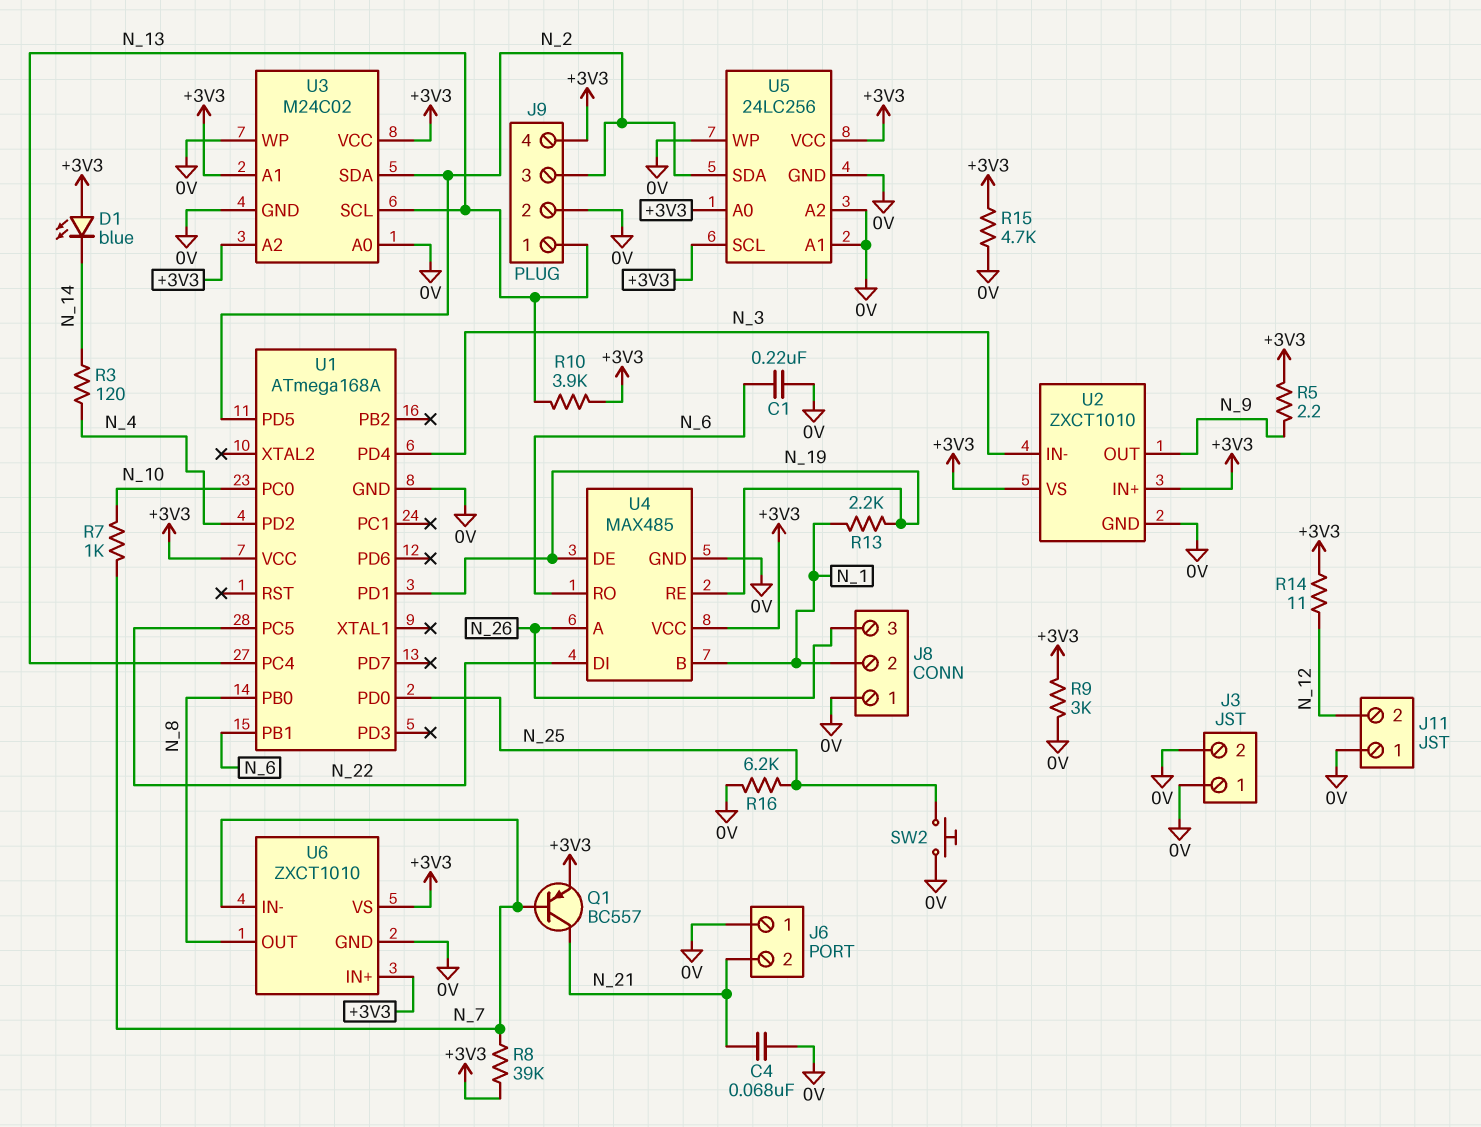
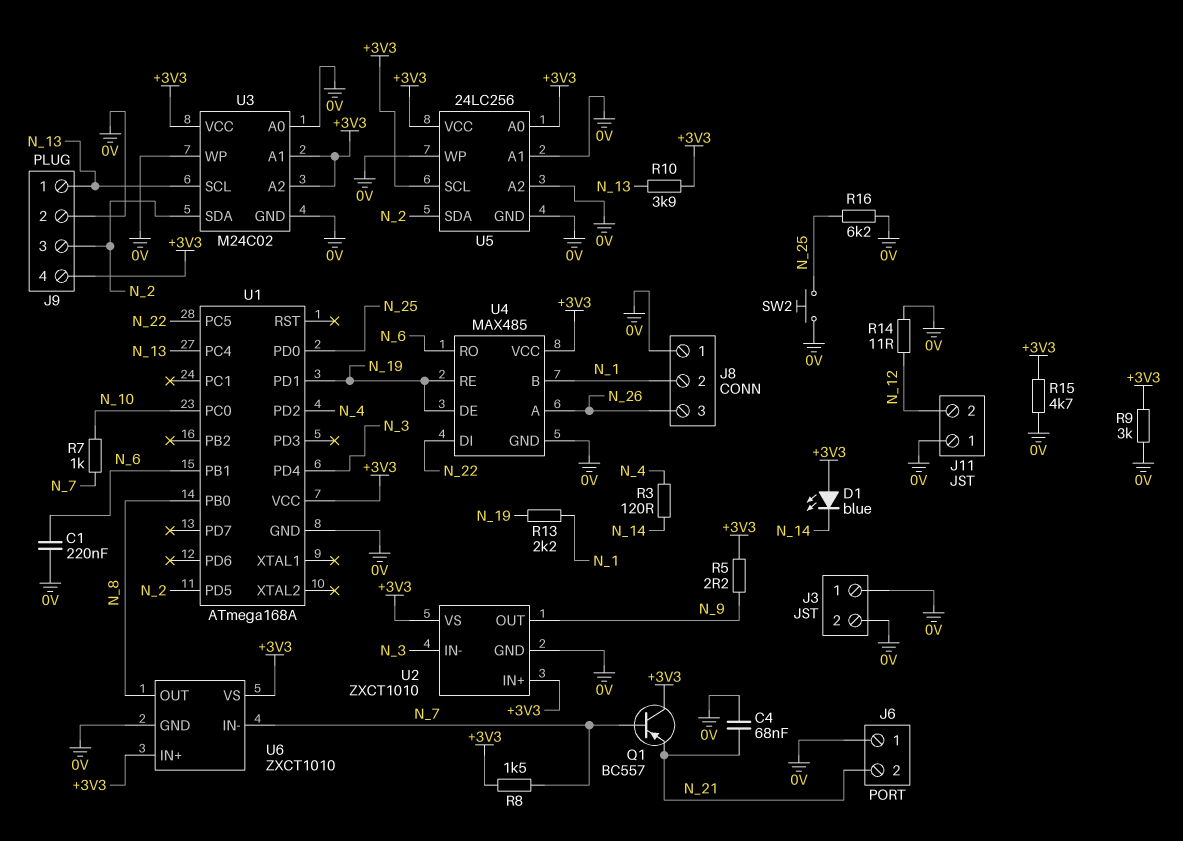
Q1: PNP BC557 (B N_7, C N_21, E +3V3) -> PNP BC557 (B N_7, C +3V3, E N_21)
R8: 39k (+3V3, N_7) -> 1.5k (+3V3, N_7)
R14: 11 (+3V3, N_12) -> 11 (0V, N_12)

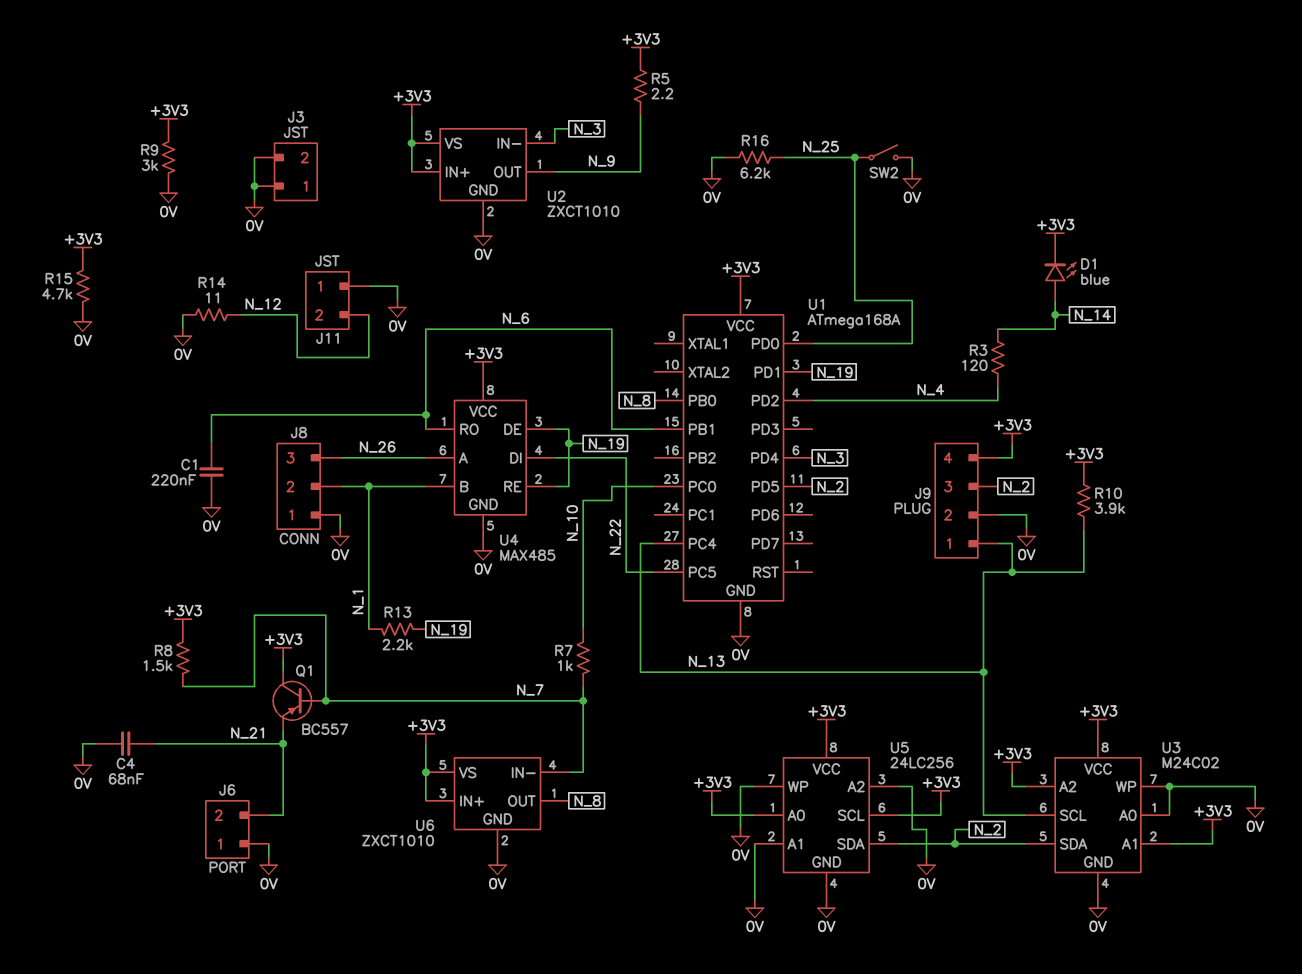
D1: LED blue (A +3V3, K N_14) -> LED blue (A N_14, K +3V3)
SW2: button (0V, N_25) -> switch (0V, N_25)

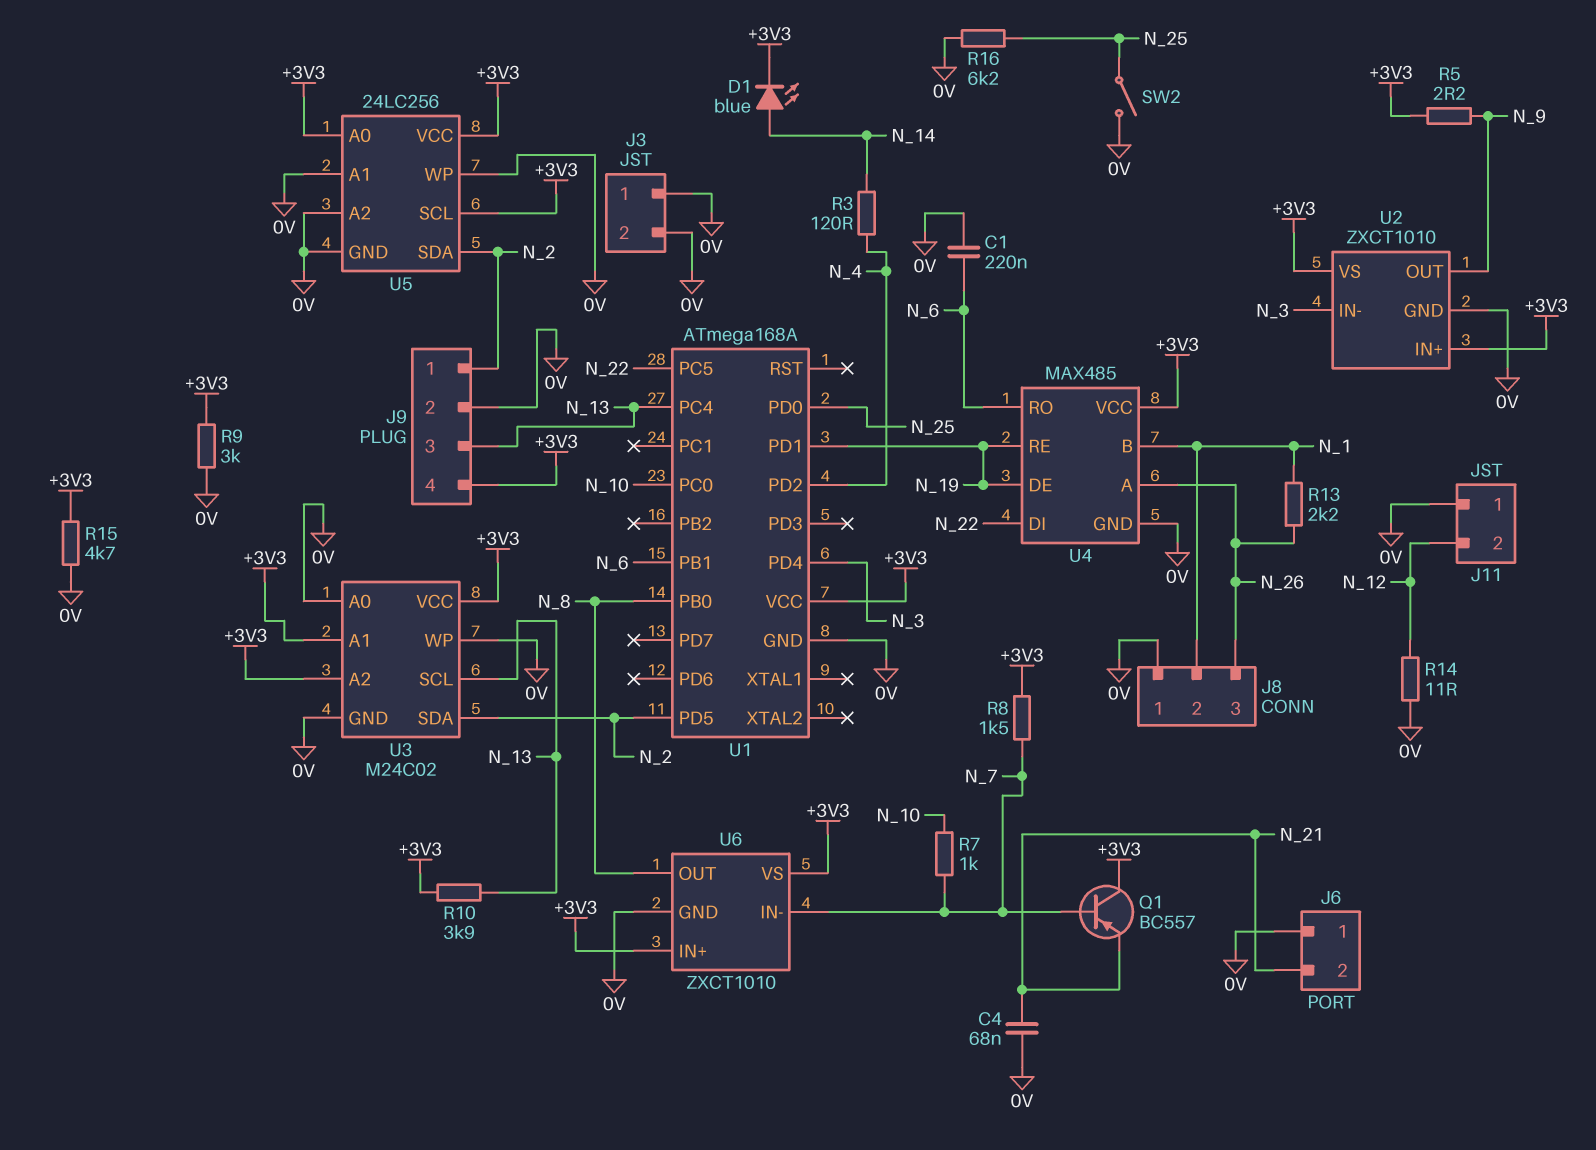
J9 pin 1: N_13 -> N_2
J9 pin 3: N_2 -> N_13
R13: 2.2k (N_1, N_19) -> 2.2k (N_1, N_26)

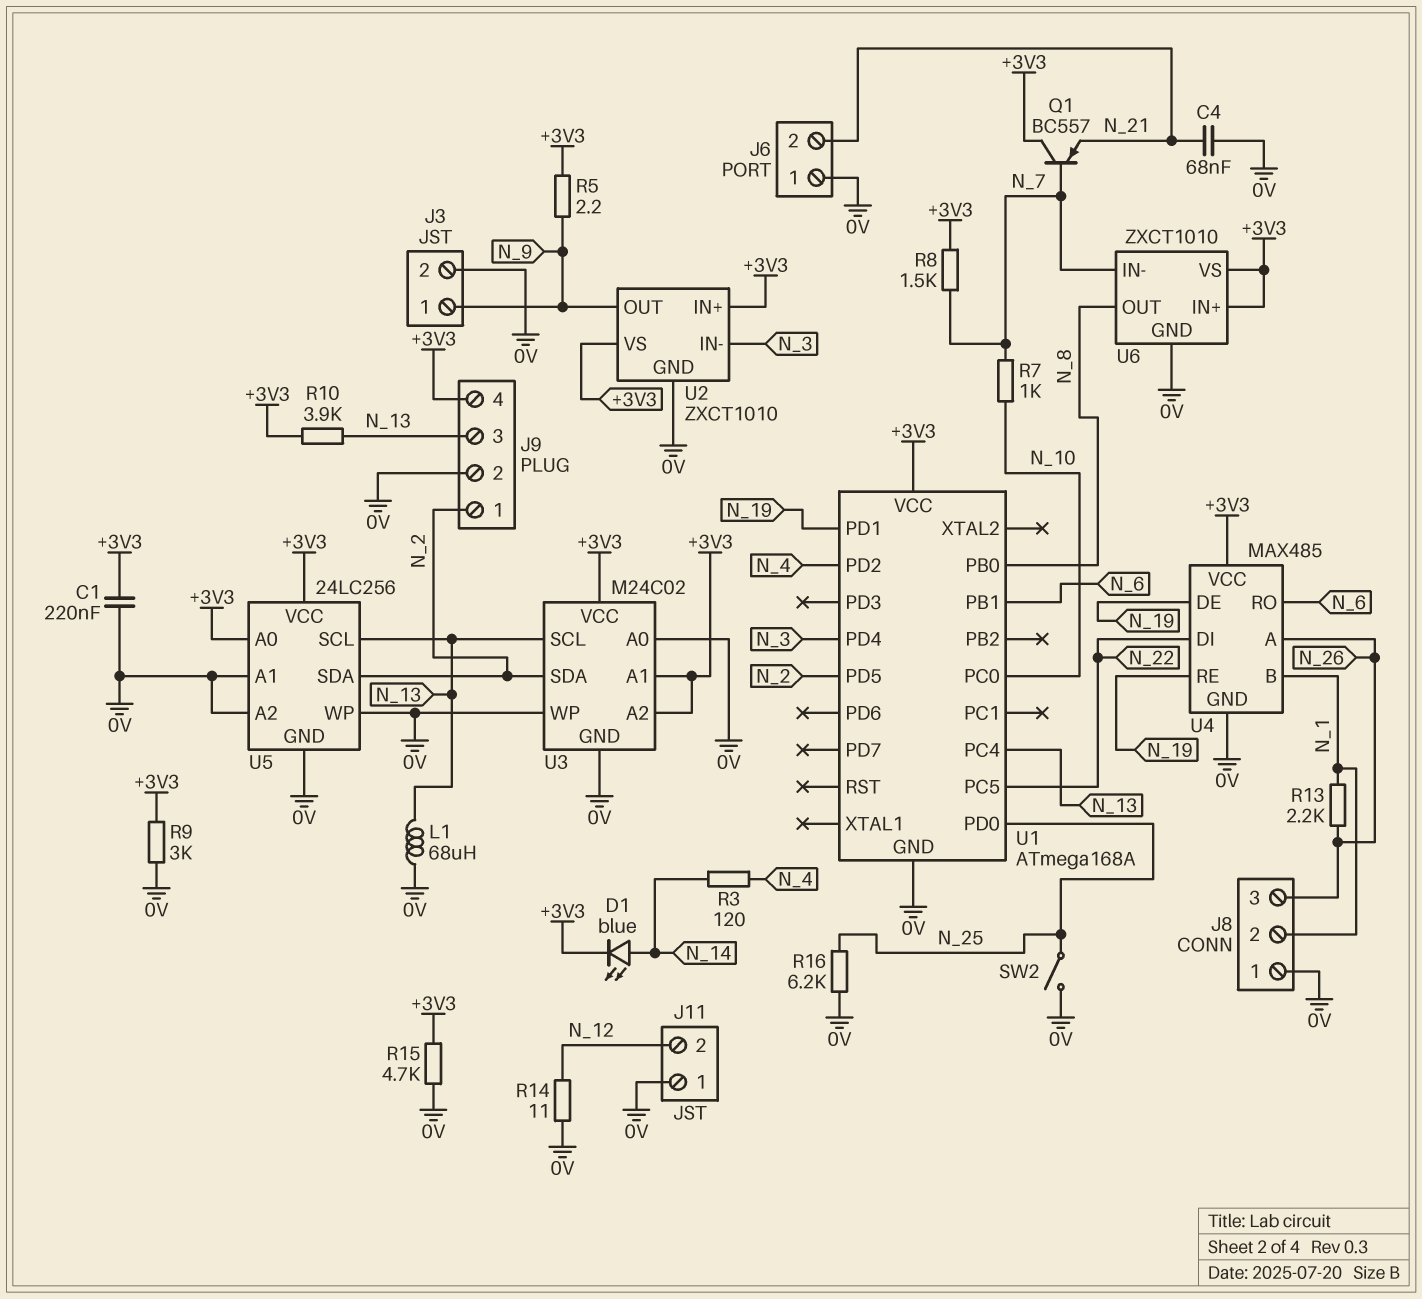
C1: 220nF (0V, N_6) -> 220nF (+3V3, 0V)
J3 pin 1: 0V -> N_9
L1: none -> 68uH (0V, N_13)
U5 pin SCL: +3V3 -> N_13

